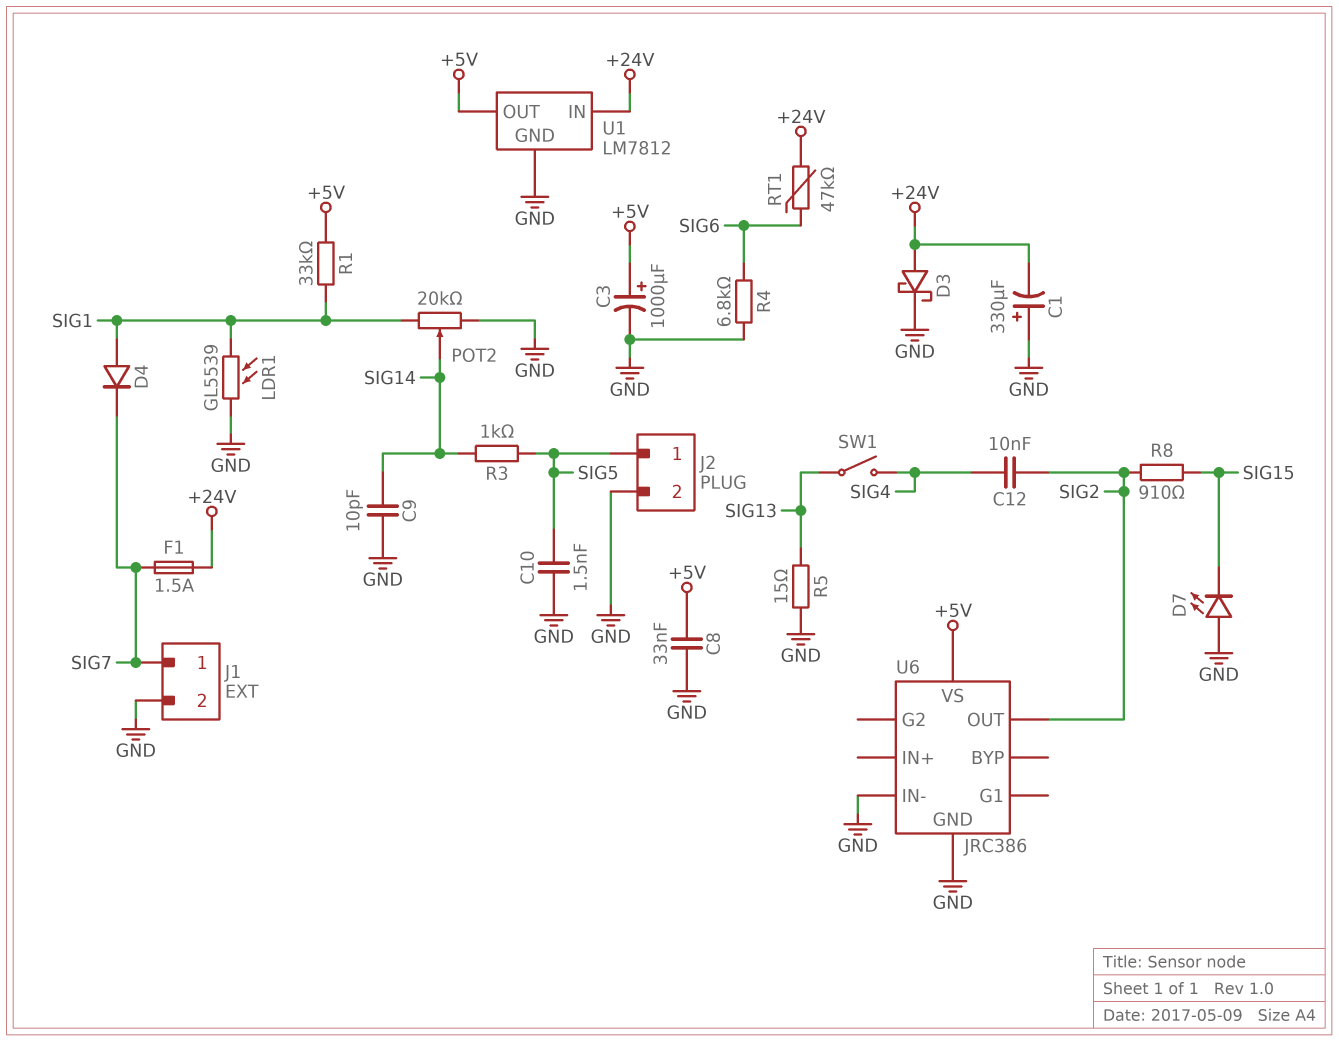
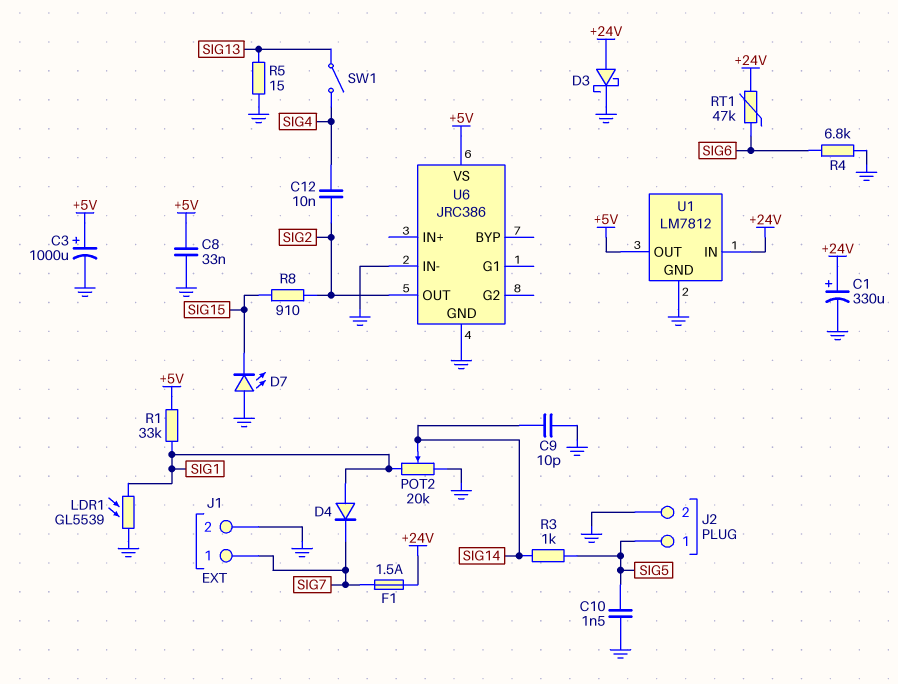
C1: 330uF (plus GND, minus +24V) -> 330uF (plus +24V, minus GND)

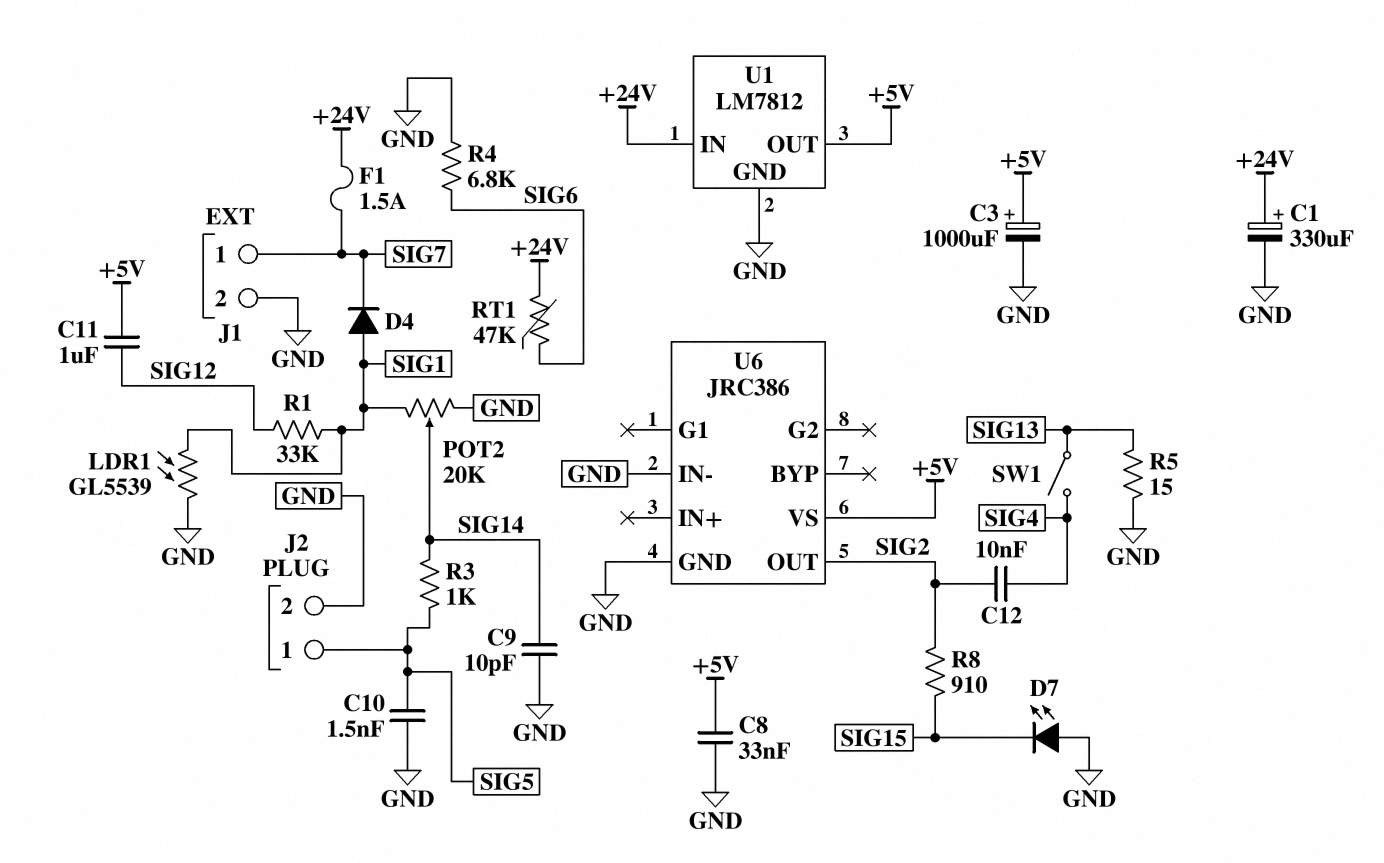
C11: none -> 1uF (+5V, SIG12)
D3: schottky (A +24V, K GND) -> none
R1: 33k (+5V, SIG1) -> 33k (SIG1, SIG12)

